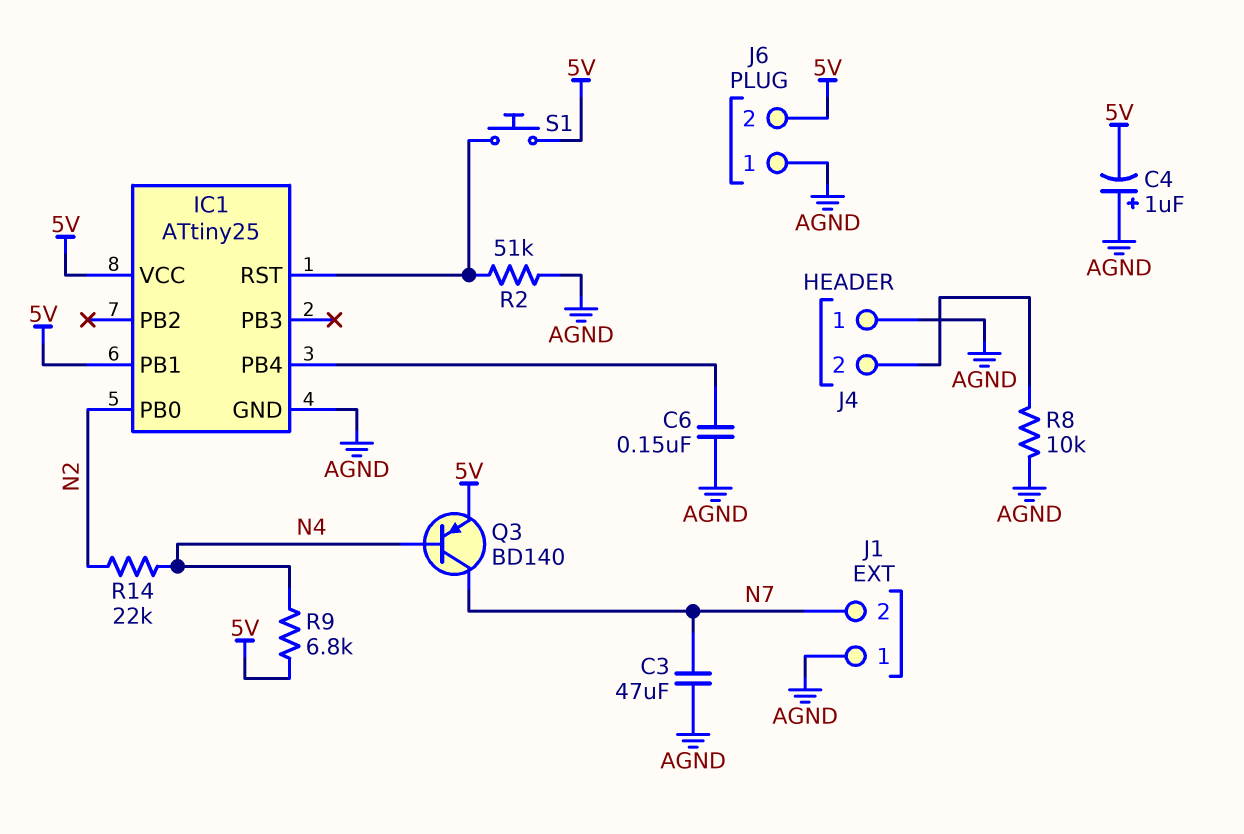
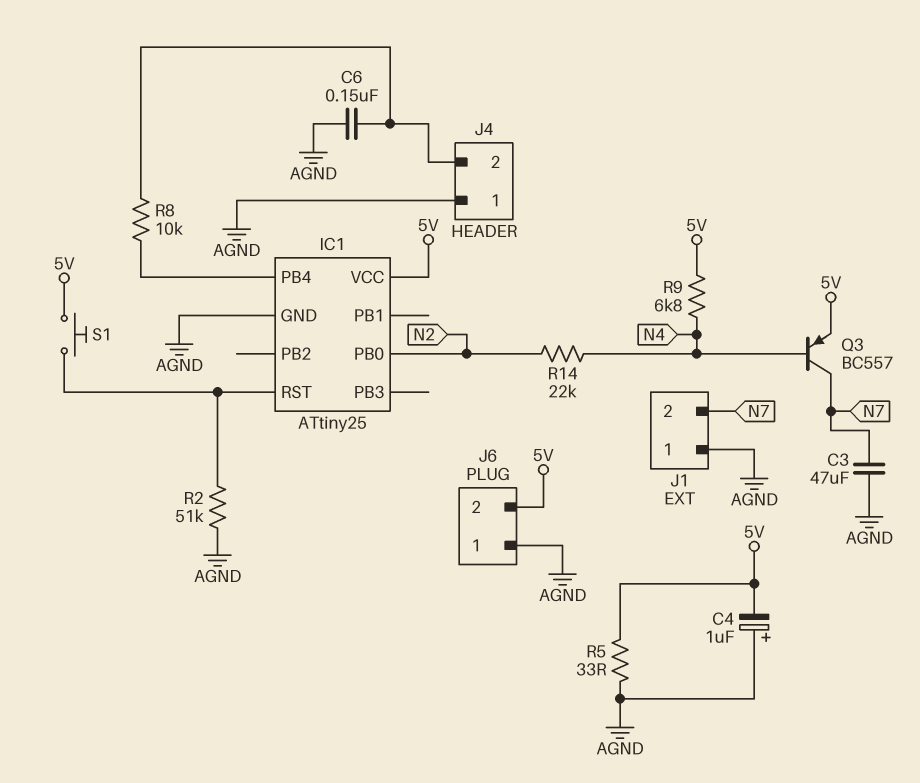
C6: 150nF (AGND, IC1/PB4) -> 150nF (AGND, J4/2)
IC1 pin PB1: 5V -> none
Q3: PNP BD140 (B N4, C N7, E 5V) -> PNP BC557 (B N4, C N7, E 5V)
R5: none -> 33 (5V, AGND)
R8: 10k (AGND, J4/2) -> 10k (IC1/PB4, J4/2)

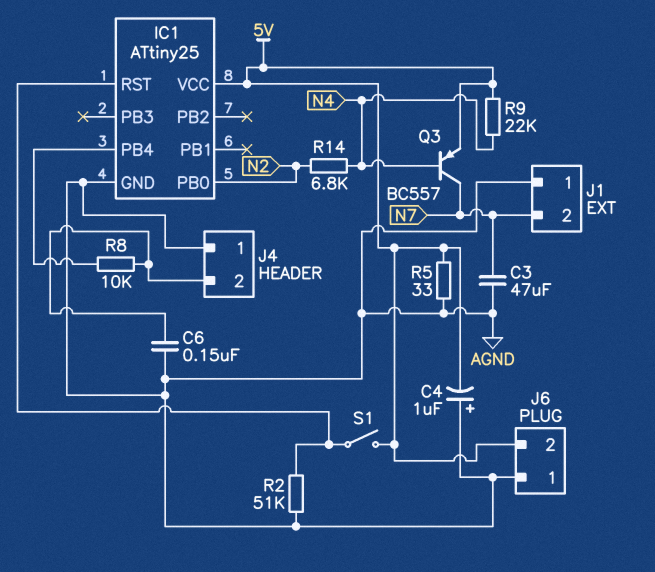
R9: 6.8k (5V, N4) -> 22k (5V, N4)
R14: 22k (N2, N4) -> 6.8k (N2, N4)
S1: button (5V, IC1/RST) -> switch (5V, IC1/RST)

